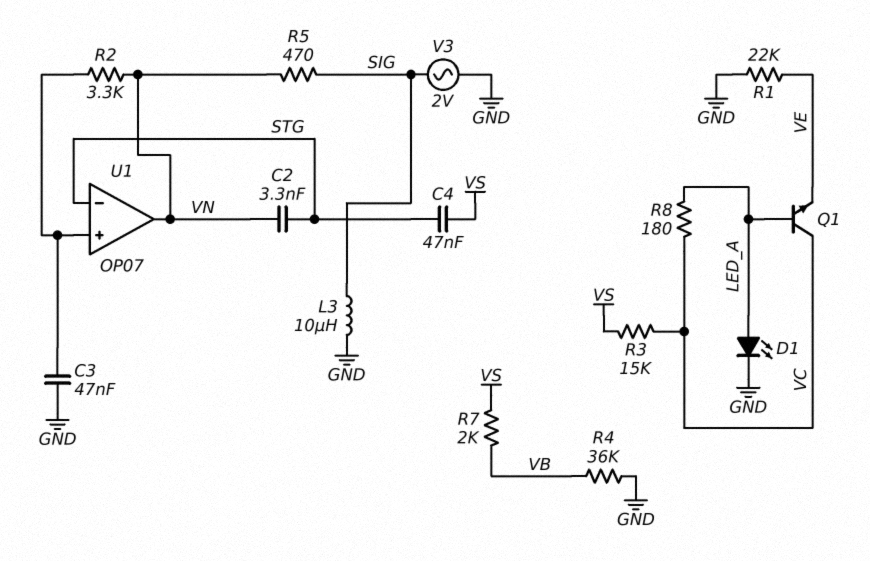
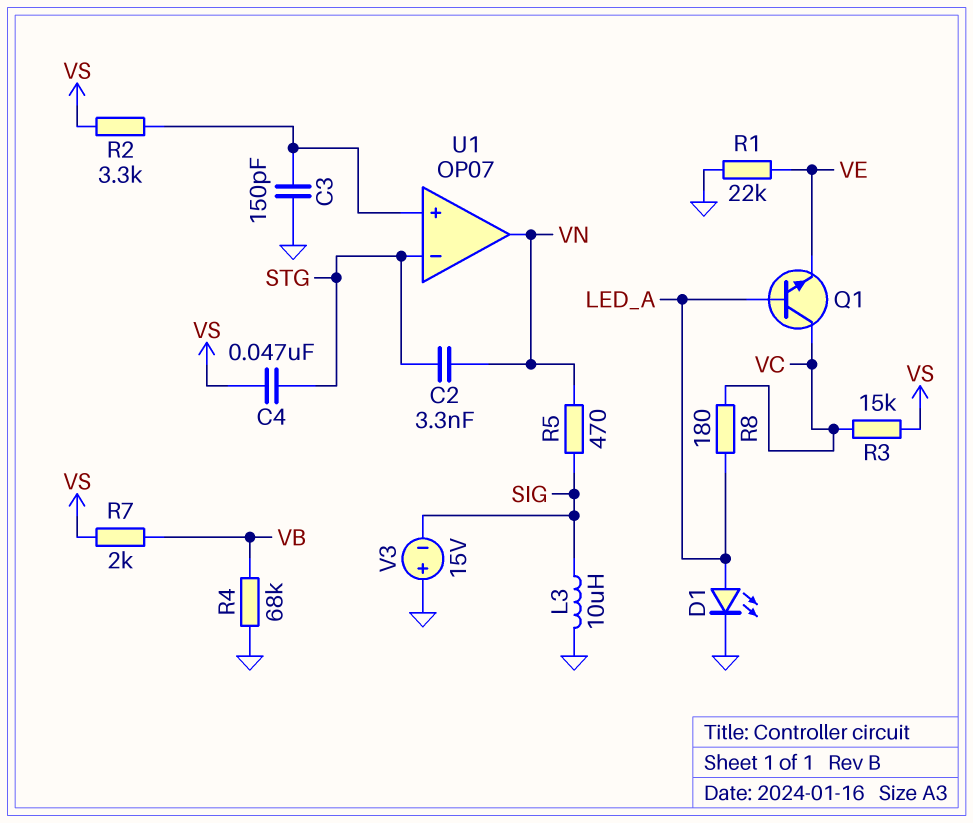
C3: 47nF (GND, U1/in+) -> 150pF (GND, U1/in+)
R2: 3.3k (U1/in+, VN) -> 3.3k (U1/in+, VS)
R4: 36k (GND, VB) -> 68k (GND, VB)
V3: AC 2V (GND, SIG) -> 15V (plus GND, minus SIG)

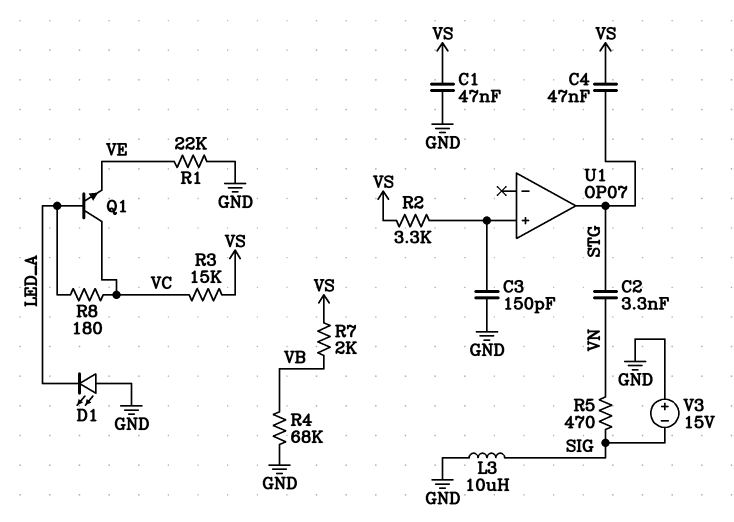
C1: none -> 47nF (GND, VS)
D1: LED (A LED_A, K GND) -> LED (A GND, K LED_A)
U1 pin in-: STG -> none
U1 pin out: VN -> STG

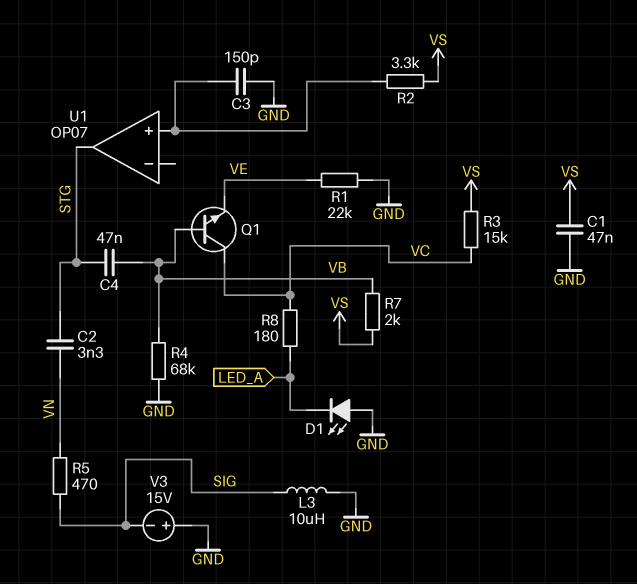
C4: 47nF (STG, VS) -> 47nF (STG, VB)
Q1: NPN (B LED_A, C VC, E VE) -> NPN (B VB, C VC, E VE)

